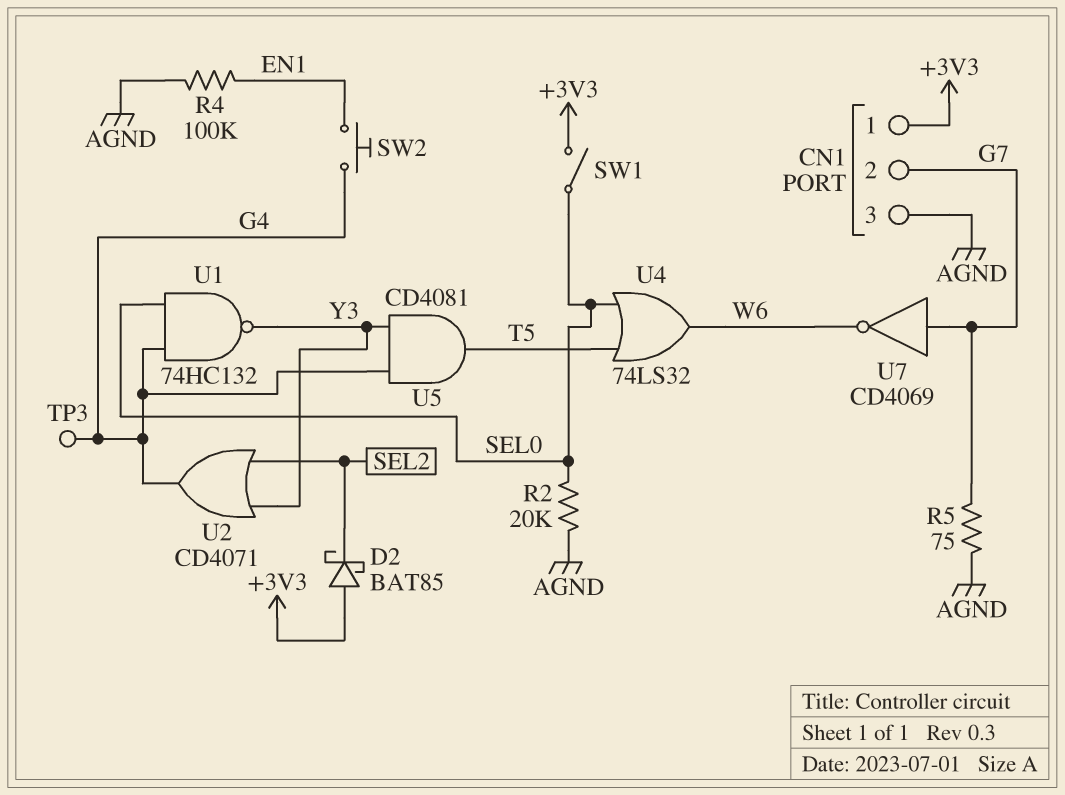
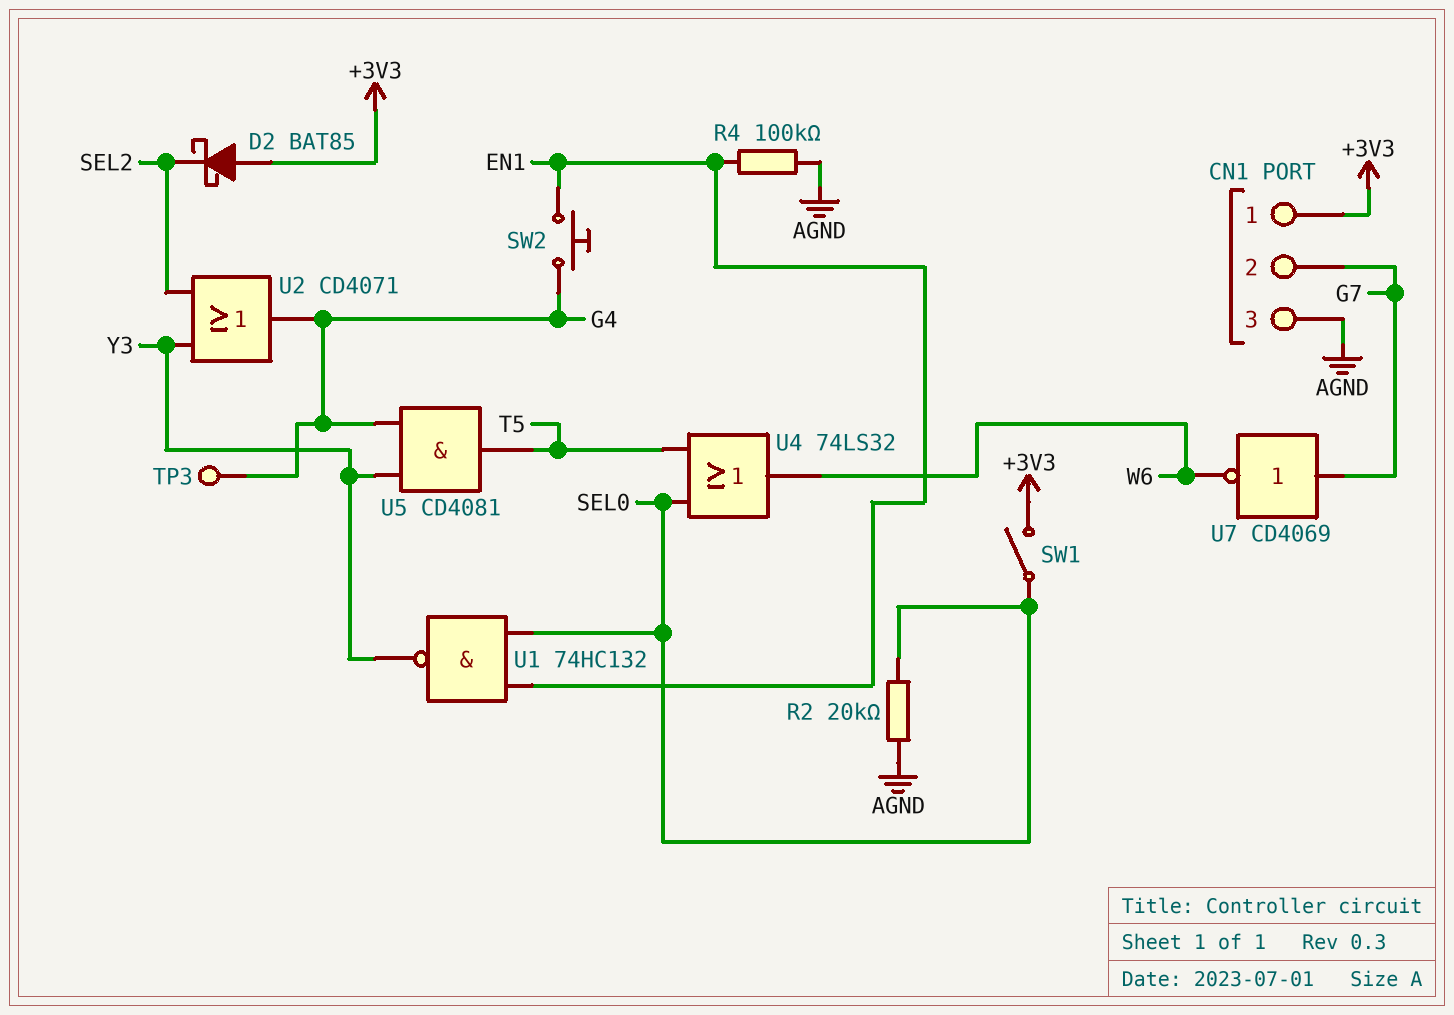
R5: 75 (AGND, G7) -> none
U1: NAND 74HC132 (in G4, in SEL0, out Y3) -> NAND 74HC132 (in EN1, in SEL0, out Y3)

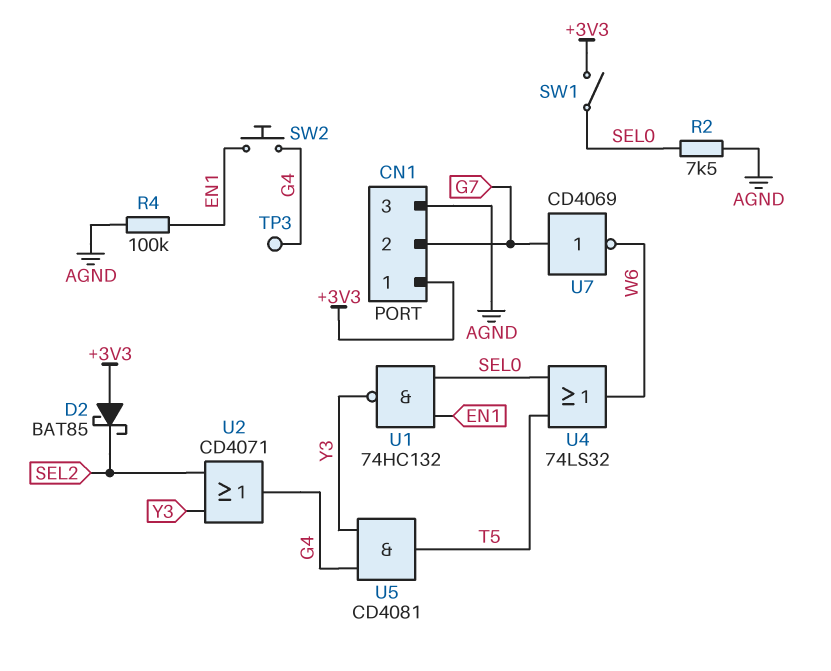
R2: 20k (AGND, SEL0) -> 7.5k (AGND, SEL0)

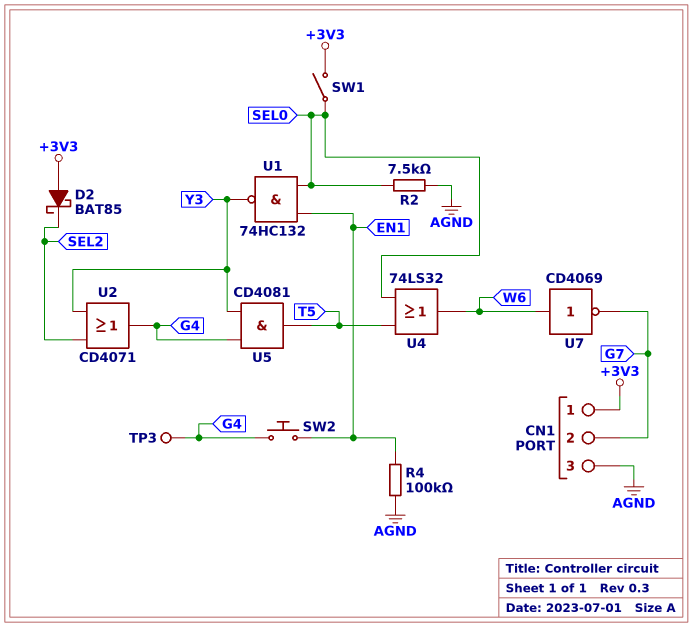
U7: NOT CD4069 (in G7, out W6) -> NOT CD4069 (in W6, out G7)

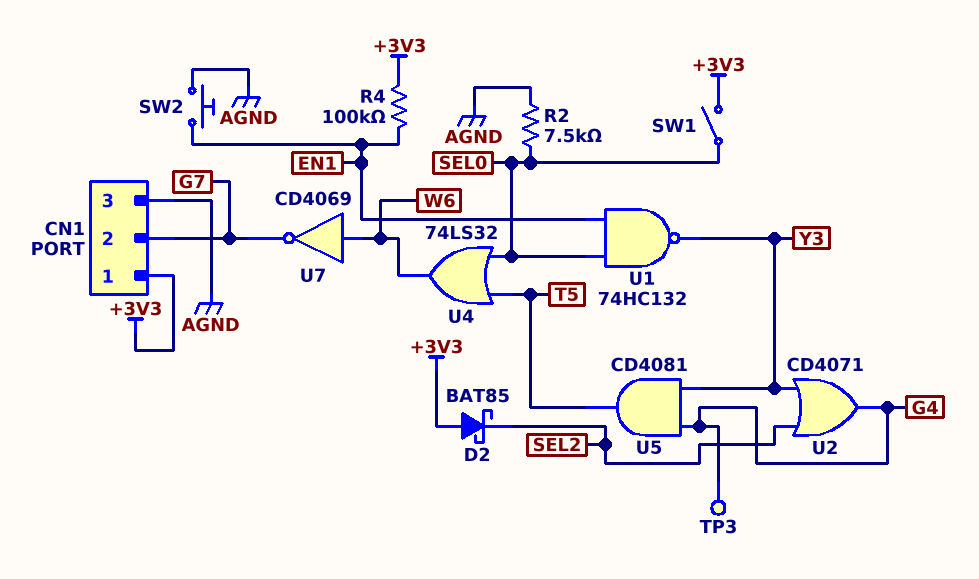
R4: 100k (AGND, EN1) -> 100k (+3V3, EN1)
SW2: button (EN1, G4) -> button (AGND, EN1)

